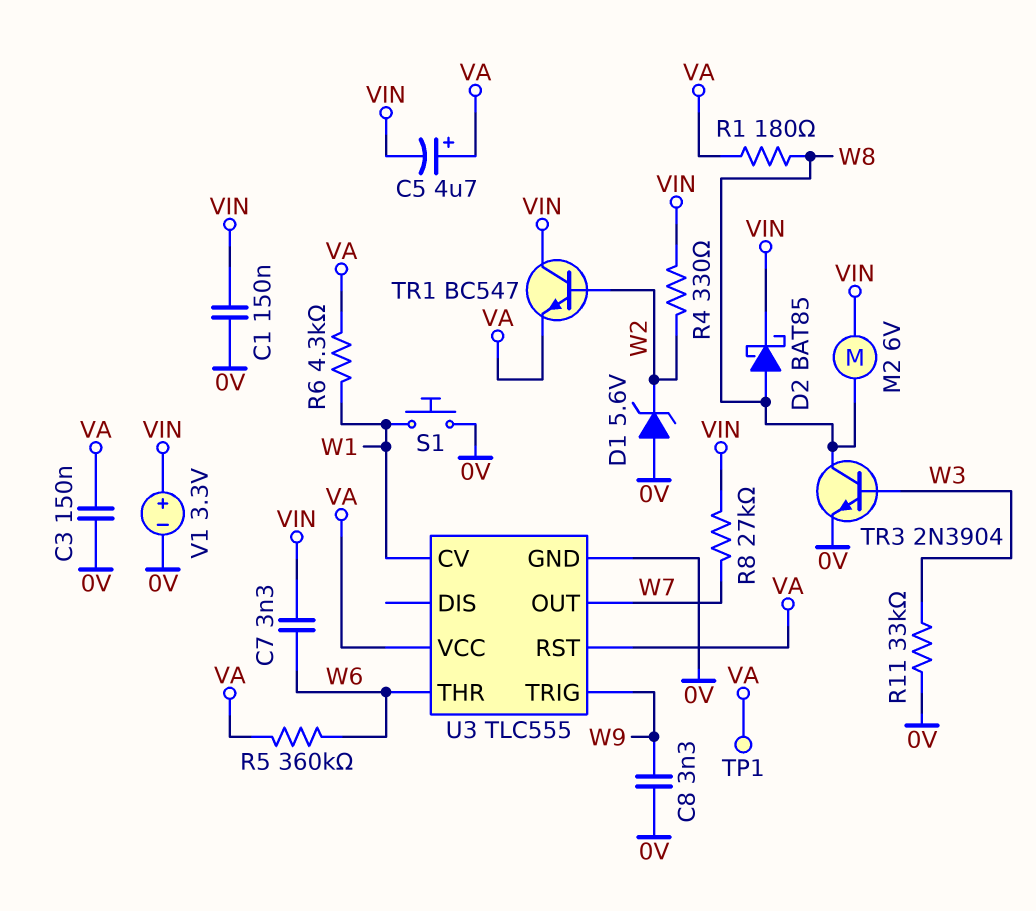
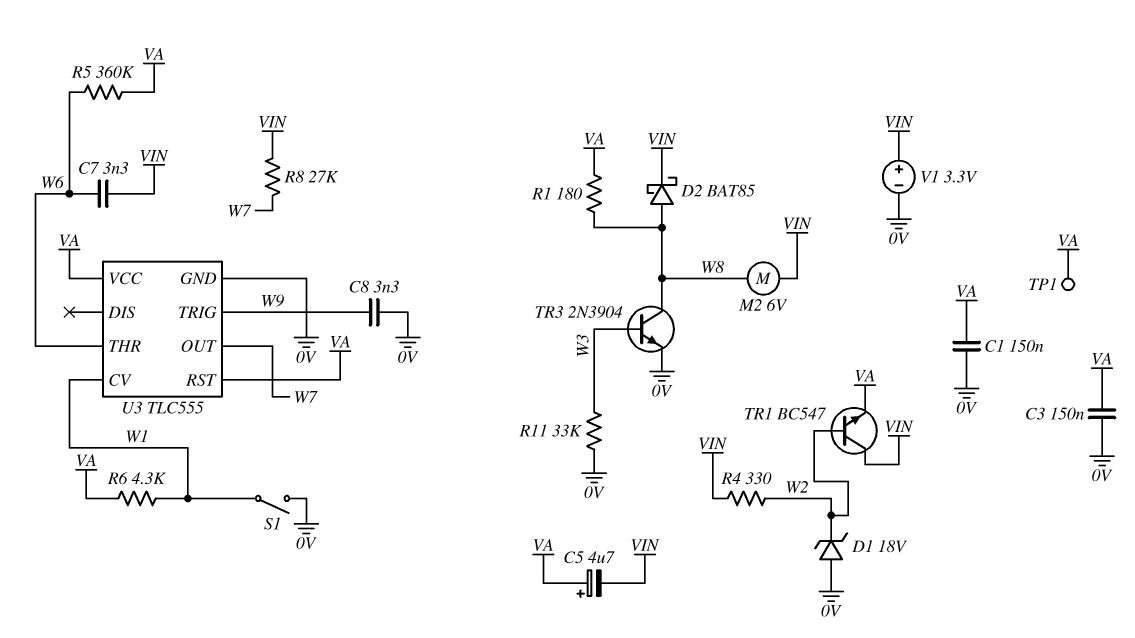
C1: 150nF (0V, VIN) -> 150nF (0V, VA)
D1: zener 5.6V (A 0V, K W2) -> zener 18V (A 0V, K W2)
S1: button (0V, W1) -> switch (0V, W1)

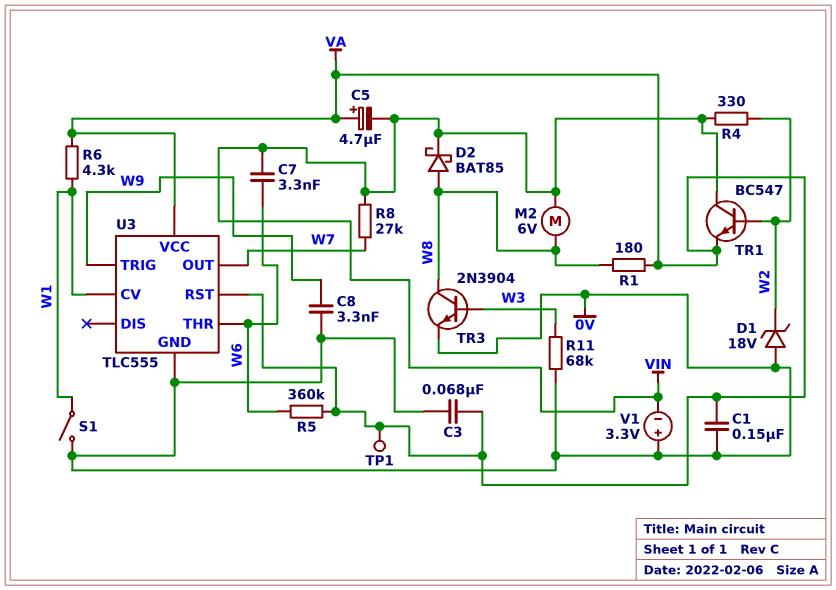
C3: 150nF (0V, VA) -> 68nF (0V, VA)
R11: 33k (0V, W3) -> 68k (0V, W3)
V1: 3.3V (plus VIN, minus 0V) -> 3.3V (plus 0V, minus VIN)

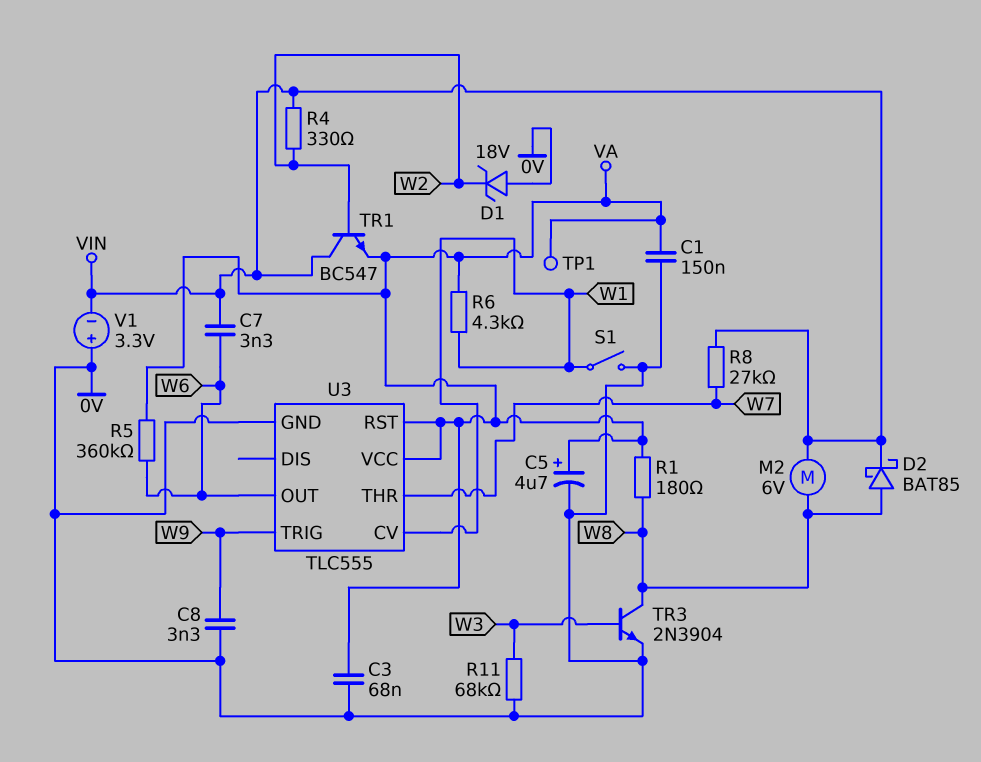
C5: 4.7uF (plus VA, minus VIN) -> 4.7uF (plus VA, minus 0V)
U3 pin OUT: W7 -> W6
U3 pin THR: W6 -> W7

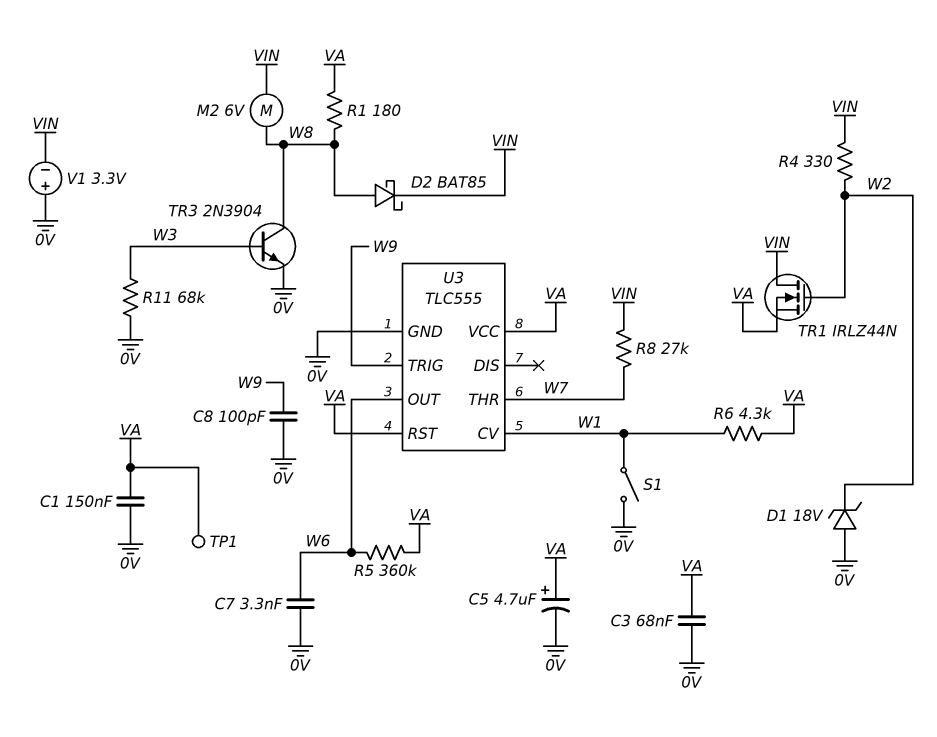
C7: 3.3nF (VIN, W6) -> 3.3nF (0V, W6)
C8: 3.3nF (0V, W9) -> 100pF (0V, W9)
TR1: NPN BC547 (B W2, C VIN, E VA) -> NMOS IRLZ44N (G W2, D VIN, S VA)

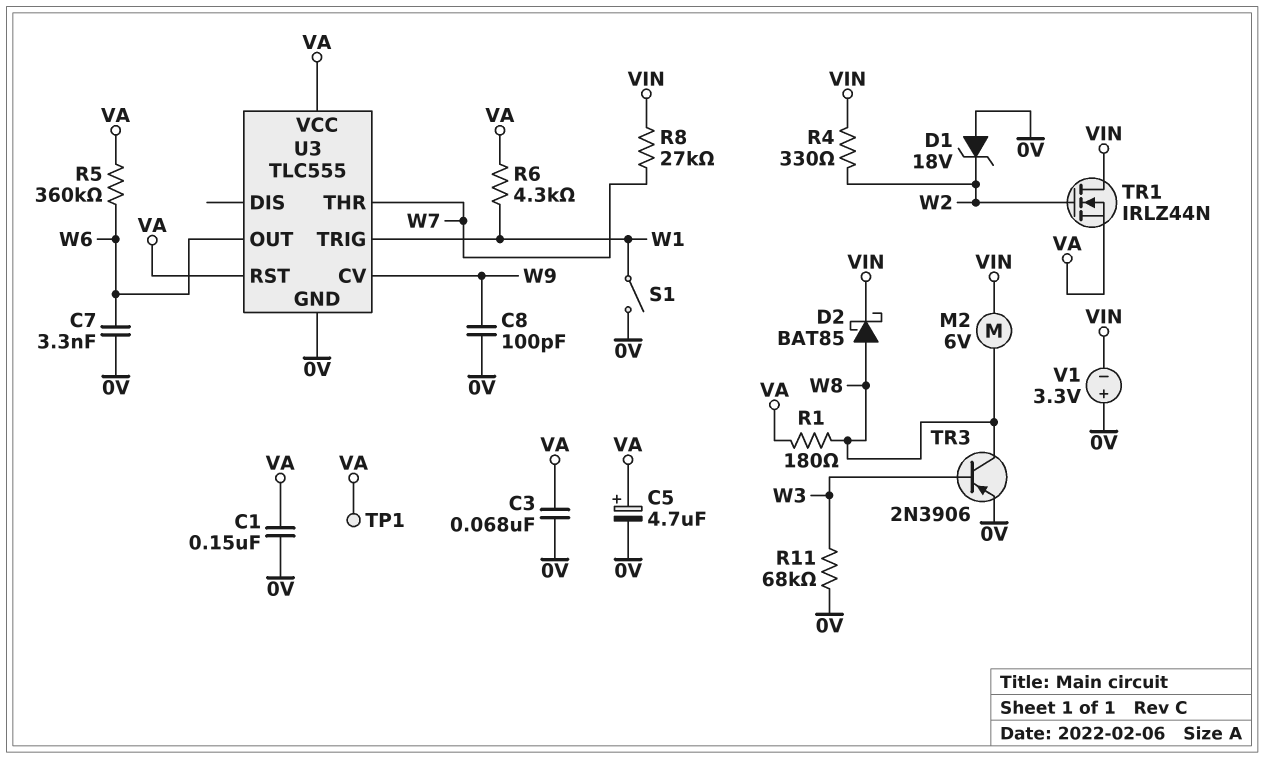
TR3: NPN 2N3904 (B W3, C W8, E 0V) -> PNP 2N3906 (B W3, C W8, E 0V)
U3 pin CV: W1 -> W9
U3 pin TRIG: W9 -> W1

